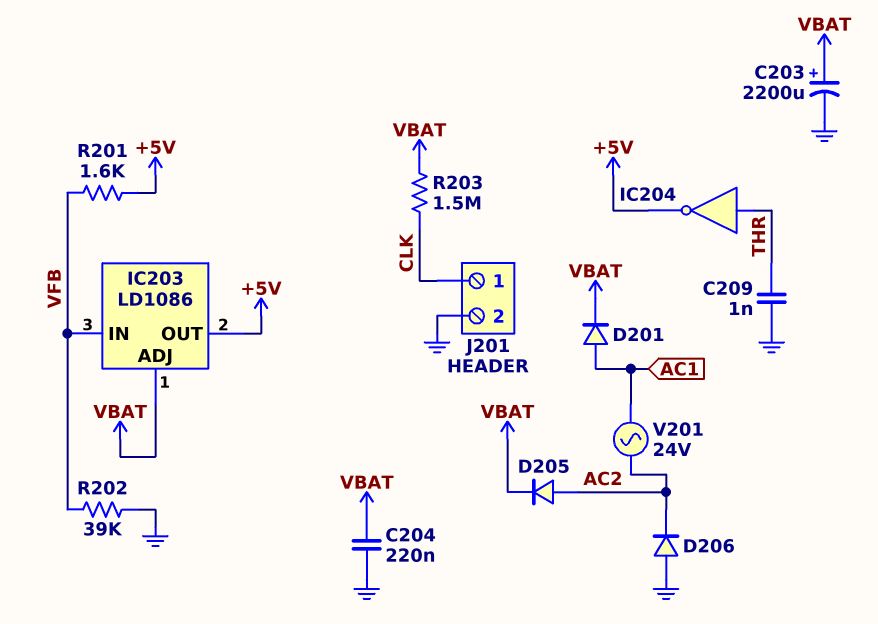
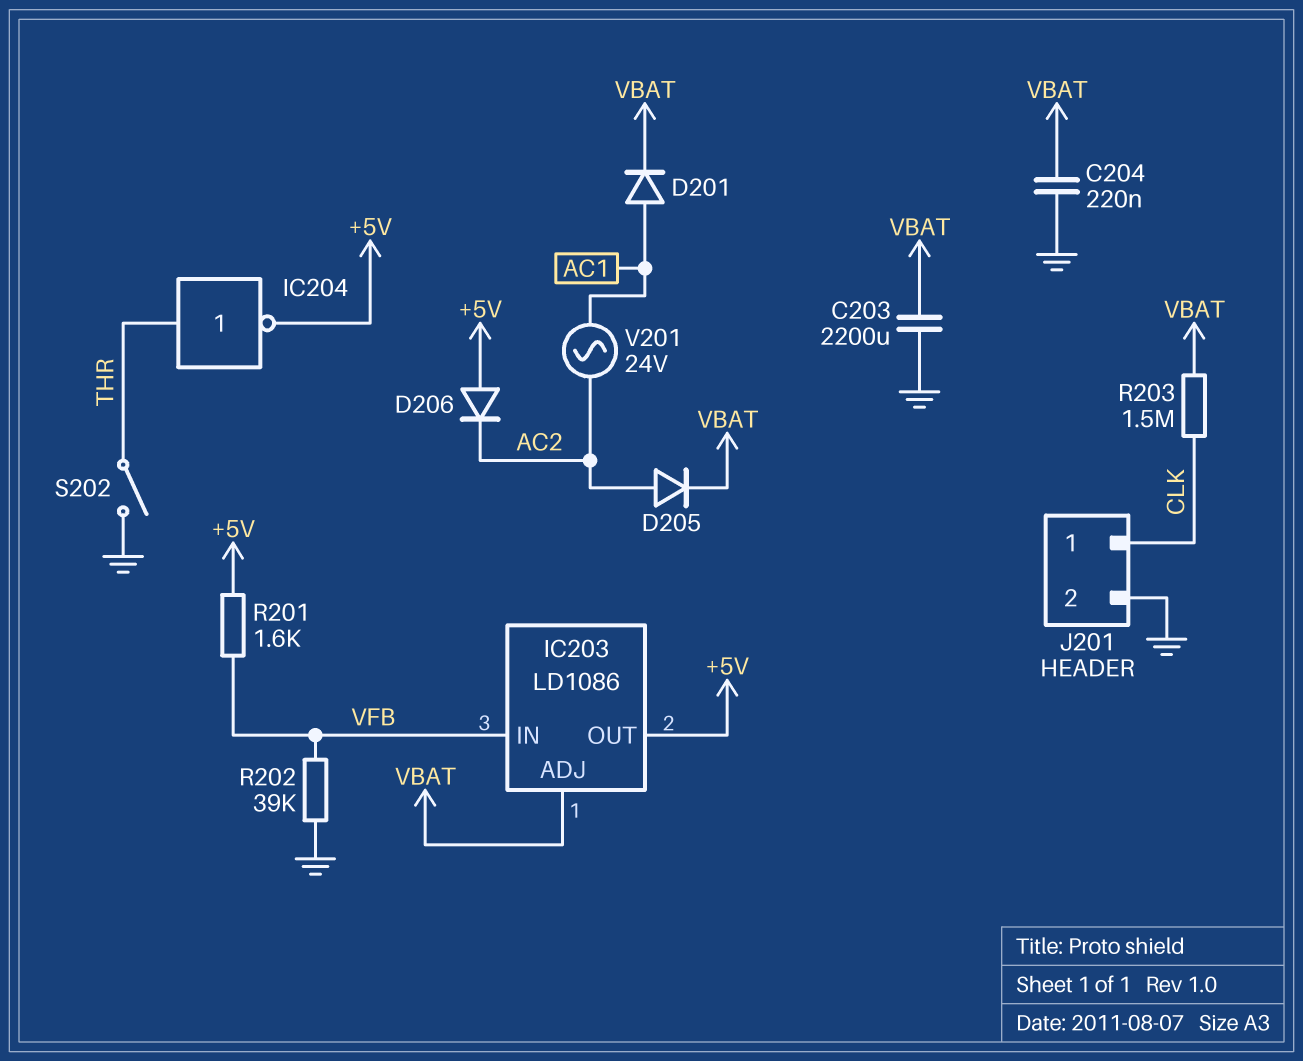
C203: 2200uF (plus VBAT, minus GND) -> 2200uF (GND, VBAT)
C209: 1nF (GND, THR) -> none
D206: diode (A GND, K AC2) -> diode (A +5V, K AC2)
S202: none -> switch (GND, THR)

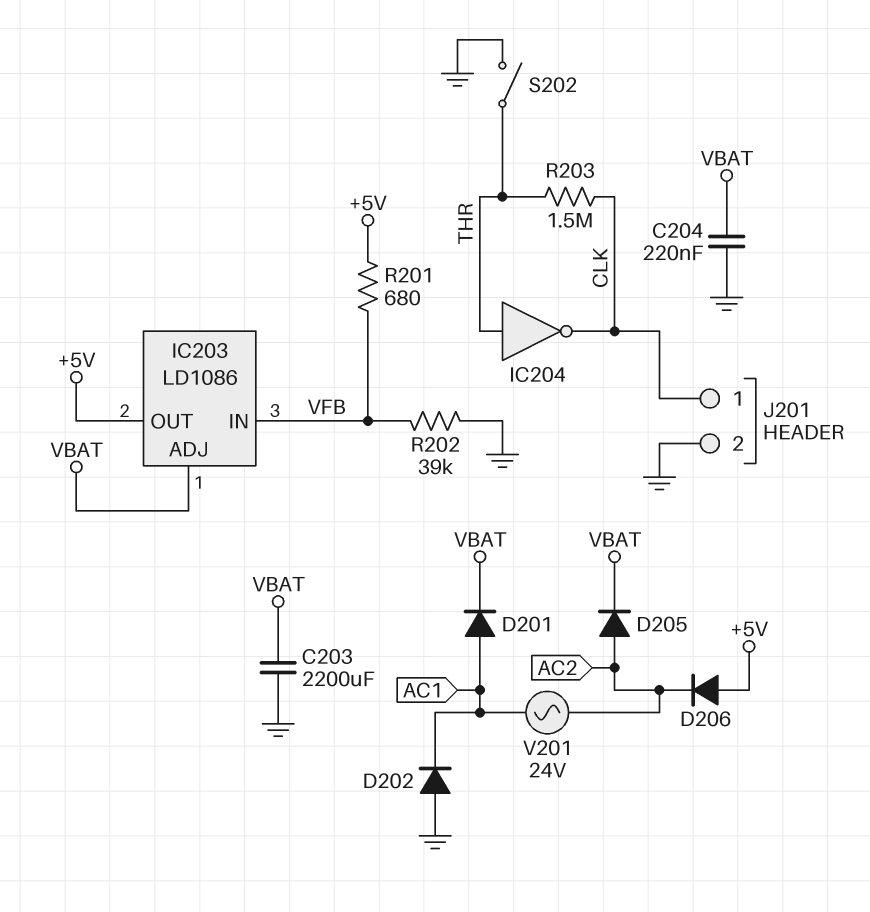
D202: none -> diode (A GND, K AC1)
IC204: NOT (in THR, out +5V) -> NOT (in THR, out CLK)
R201: 1.6k (+5V, VFB) -> 680 (+5V, VFB)
R203: 1.5M (CLK, VBAT) -> 1.5M (CLK, THR)

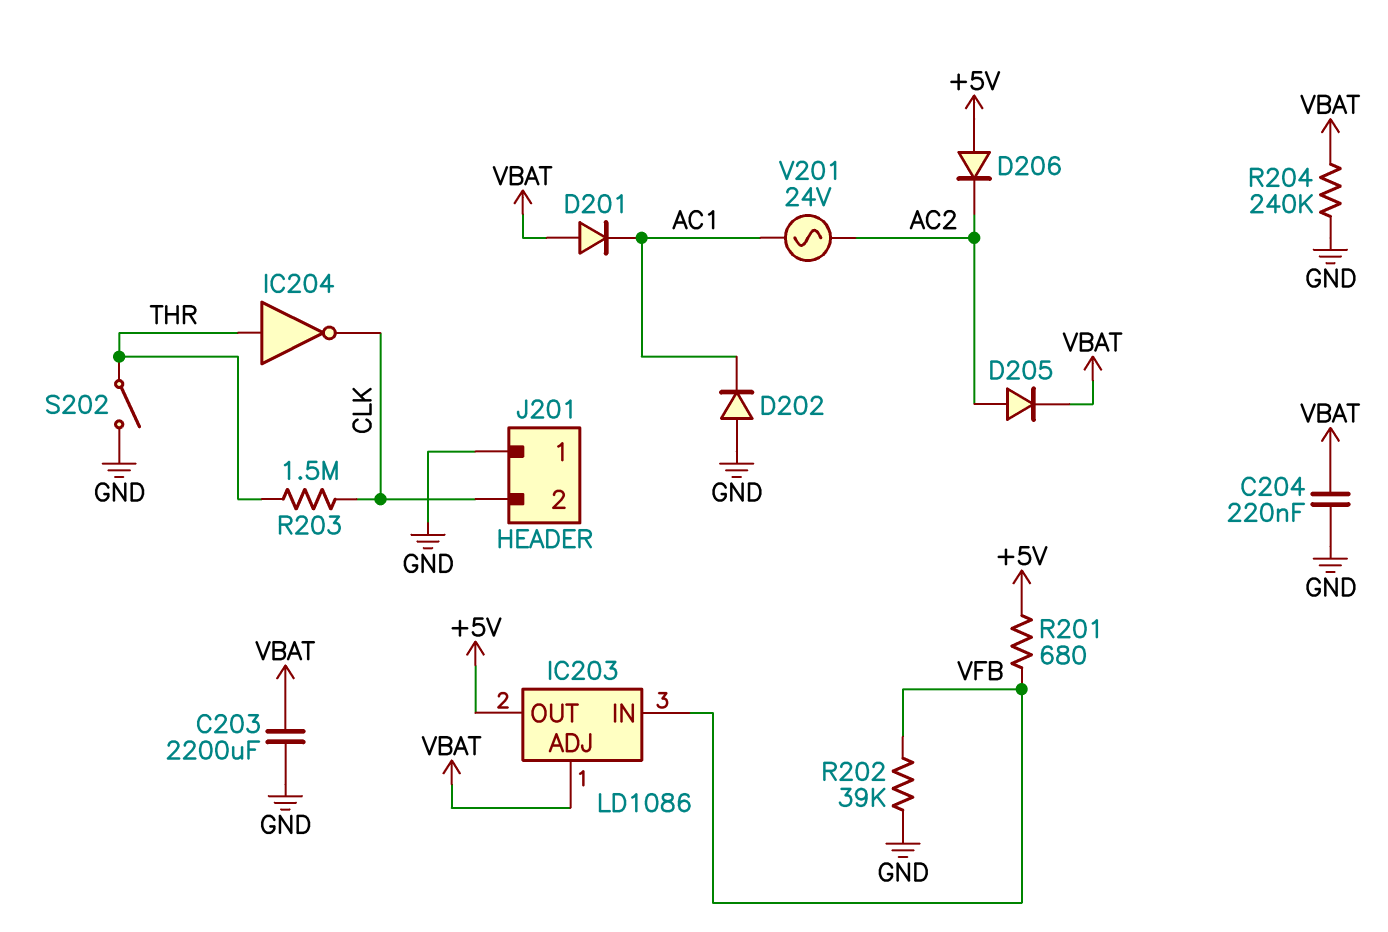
D201: diode (A AC1, K VBAT) -> diode (A VBAT, K AC1)
J201 pin 1: CLK -> GND
J201 pin 2: GND -> CLK
R204: none -> 240k (GND, VBAT)

